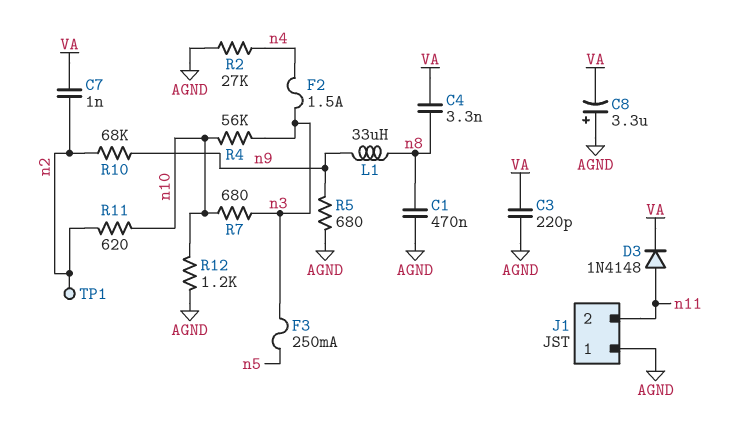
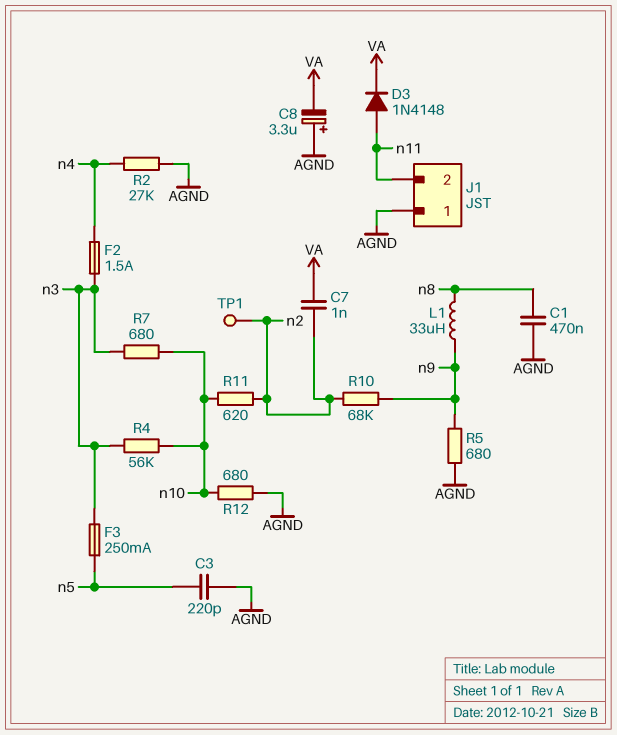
C3: 220pF (AGND, VA) -> 220pF (AGND, n5)
C4: 3.3nF (VA, n8) -> none
R12: 1.2k (AGND, n10) -> 680 (AGND, n10)

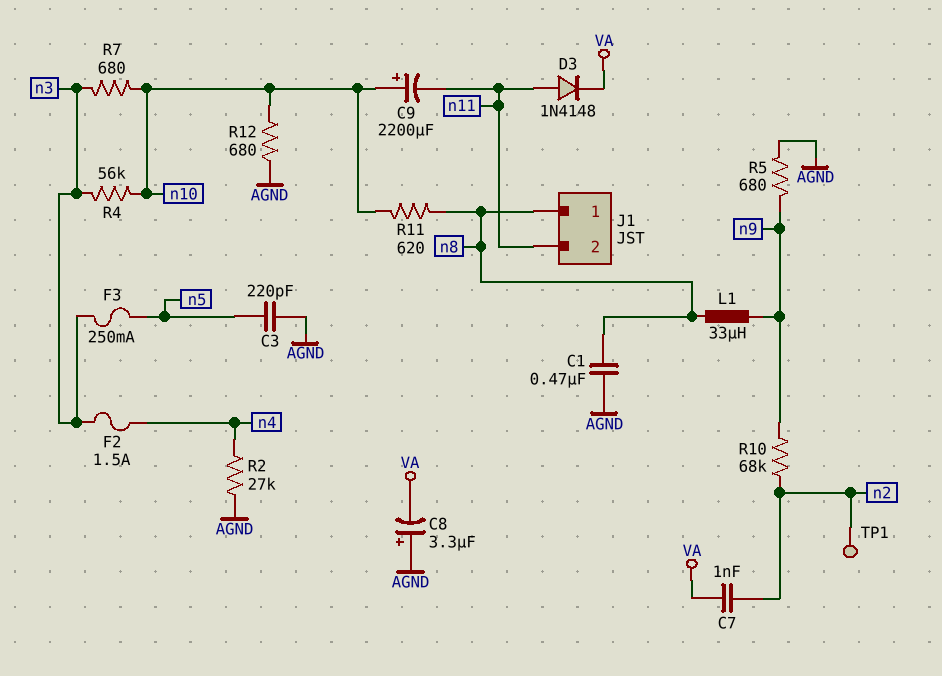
C9: none -> 2200uF (plus n10, minus n11)
J1 pin 1: AGND -> n8
R11: 620 (n2, n10) -> 620 (n8, n10)

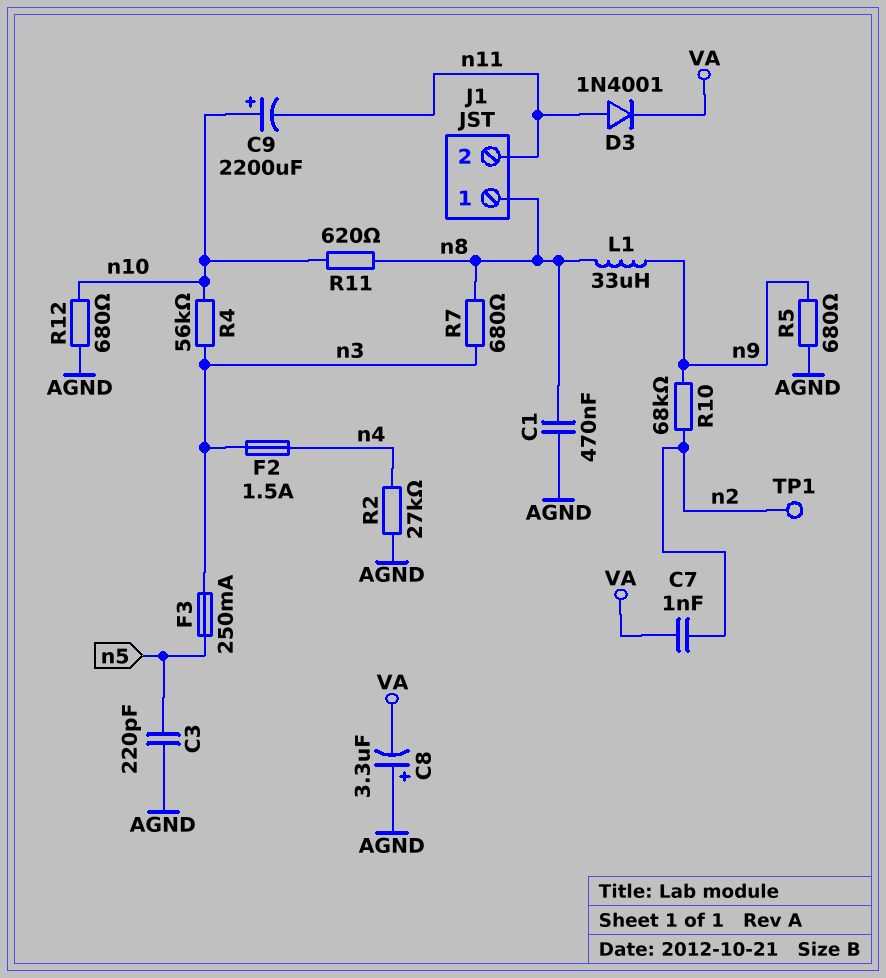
D3: diode 1N4148 (A n11, K VA) -> diode 1N4001 (A n11, K VA)
R7: 680 (n3, n10) -> 680 (n3, n8)

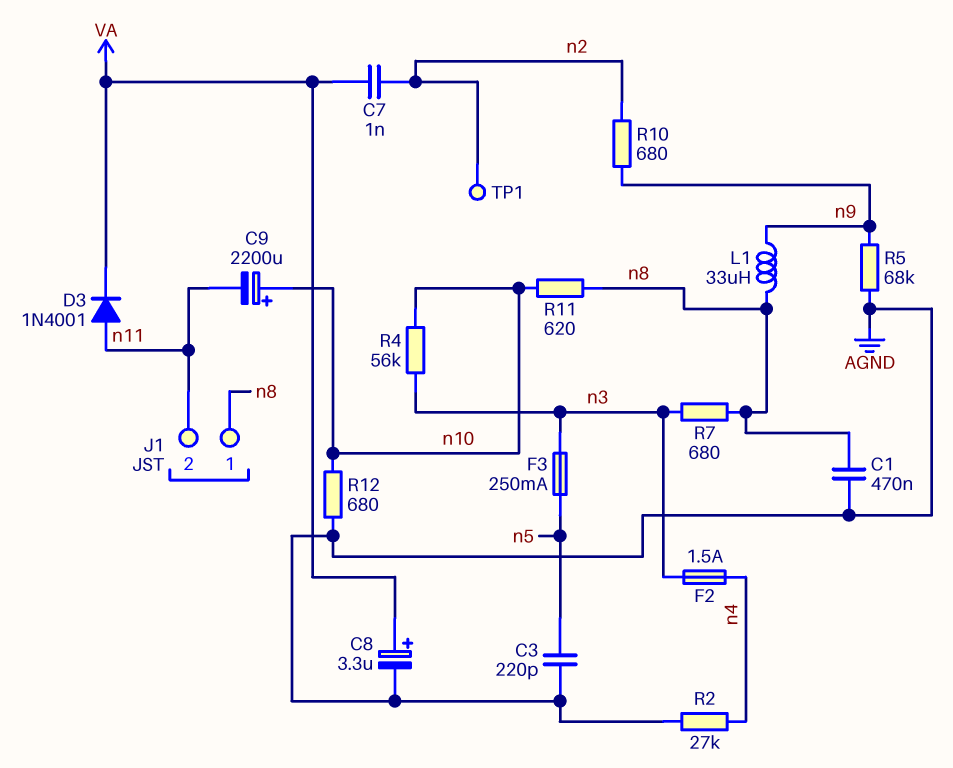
C8: 3.3uF (plus AGND, minus VA) -> 3.3uF (plus VA, minus AGND)
R5: 680 (AGND, n9) -> 68k (AGND, n9)
R10: 68k (n2, n9) -> 680 (n2, n9)

